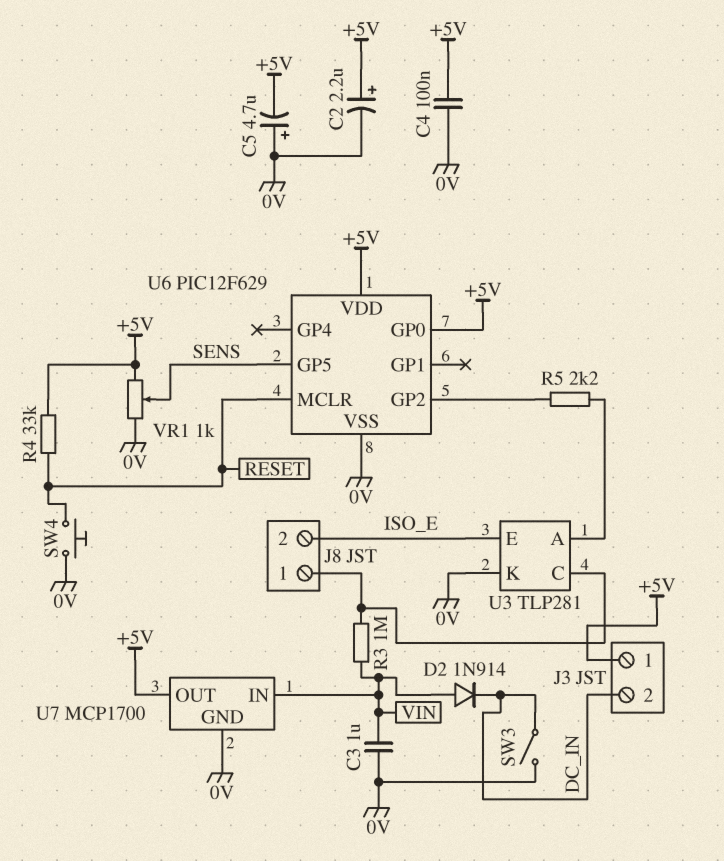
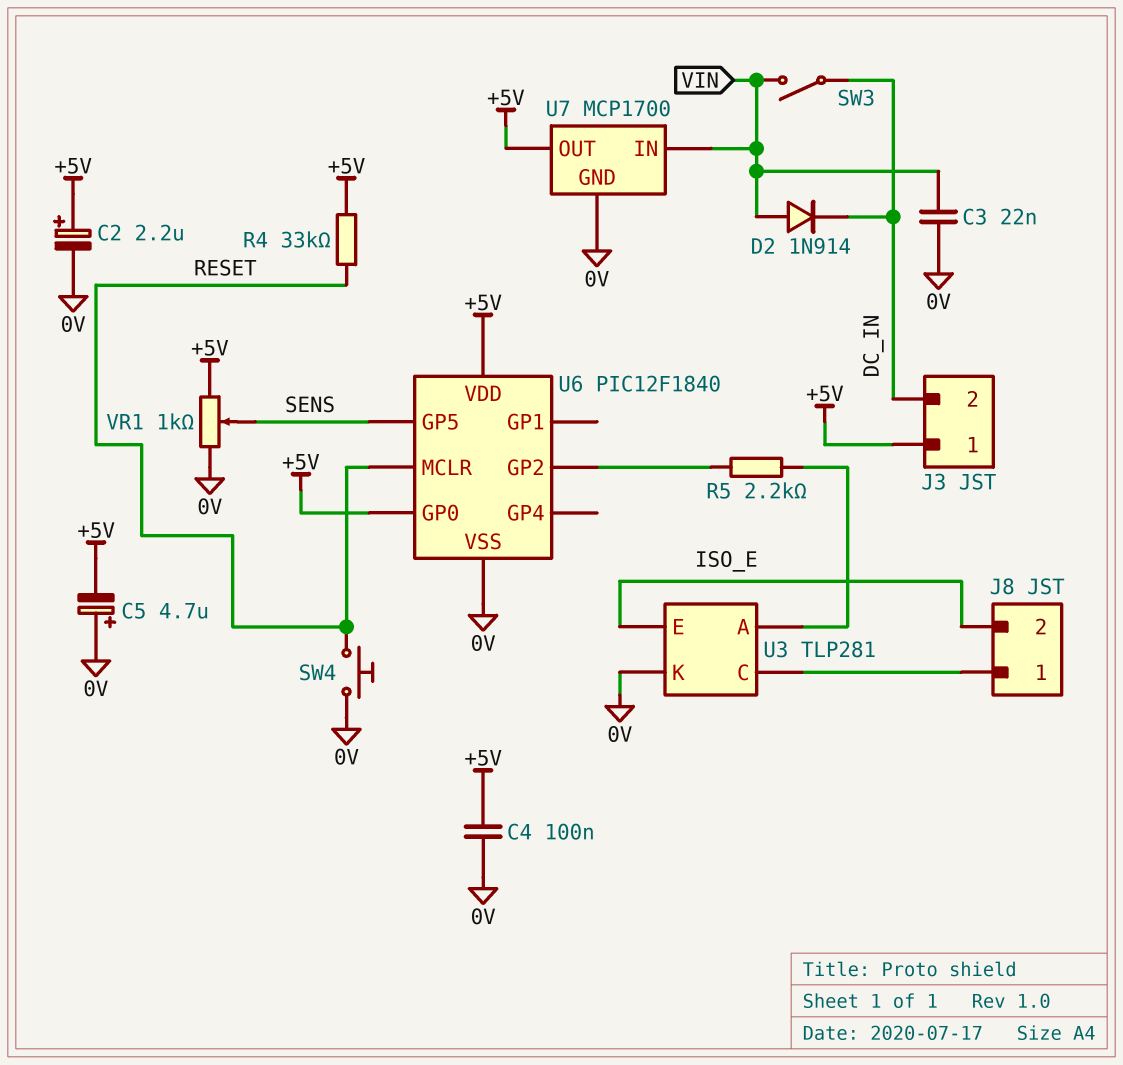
C3: 1uF (0V, VIN) -> 22nF (0V, VIN)
R3: 1M (J8/1, VIN) -> none
SW3: switch (0V, DC_IN) -> switch (DC_IN, VIN)
U6: PIC12F629 -> PIC12F1840

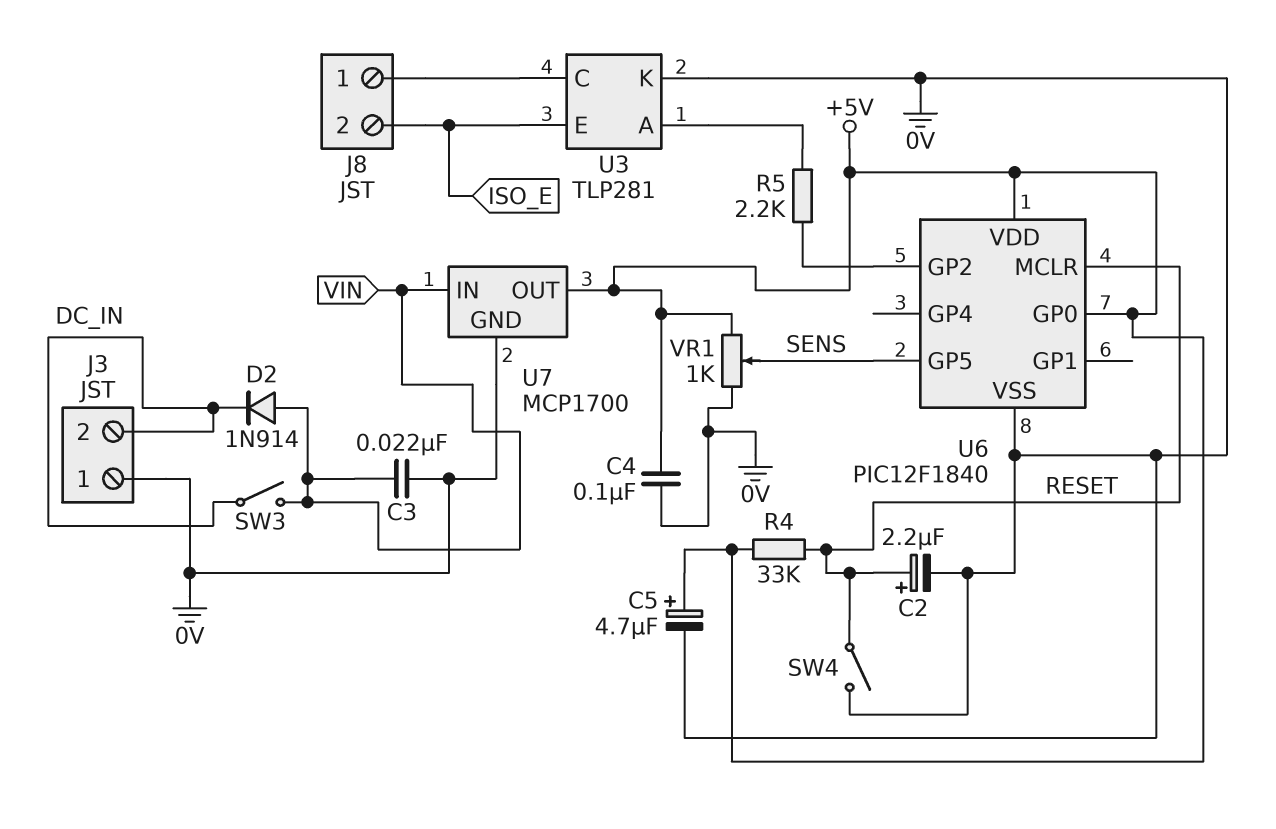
C2: 2.2uF (plus +5V, minus 0V) -> 2.2uF (plus RESET, minus 0V)
C5: 4.7uF (plus 0V, minus +5V) -> 4.7uF (plus +5V, minus 0V)
J3 pin 1: +5V -> 0V
SW4: button (0V, RESET) -> switch (0V, RESET)

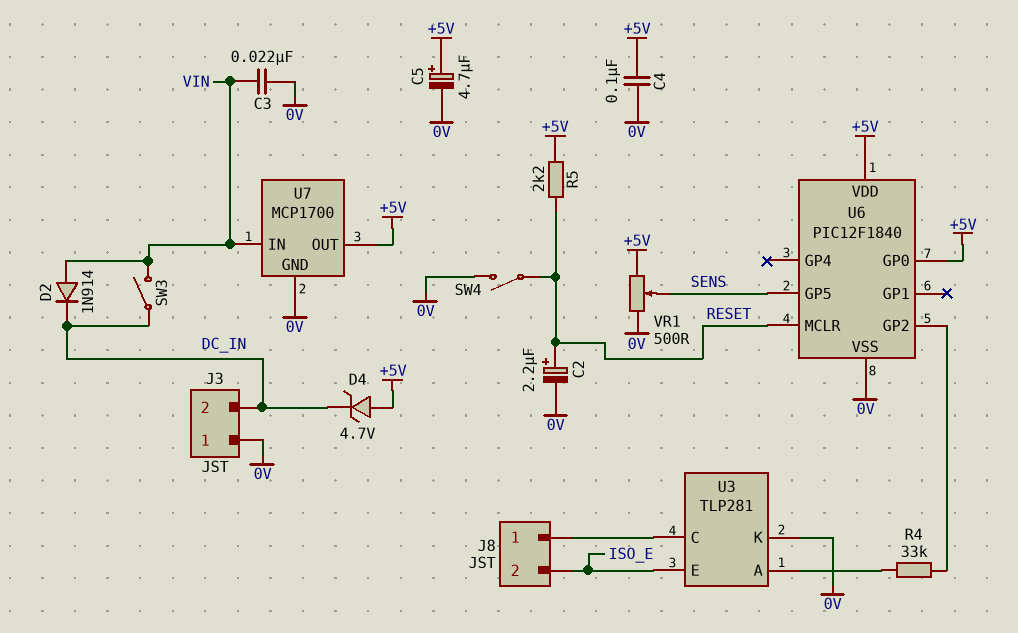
D4: none -> zener 4.7V (A +5V, K DC_IN)
R4: 33k (+5V, RESET) -> 33k (U3/A, U6/GP2)
R5: 2.2k (U3/A, U6/GP2) -> 2.2k (+5V, RESET)
VR1: 1k (+5V, 0V, wiper SENS) -> 500 (+5V, 0V, wiper SENS)

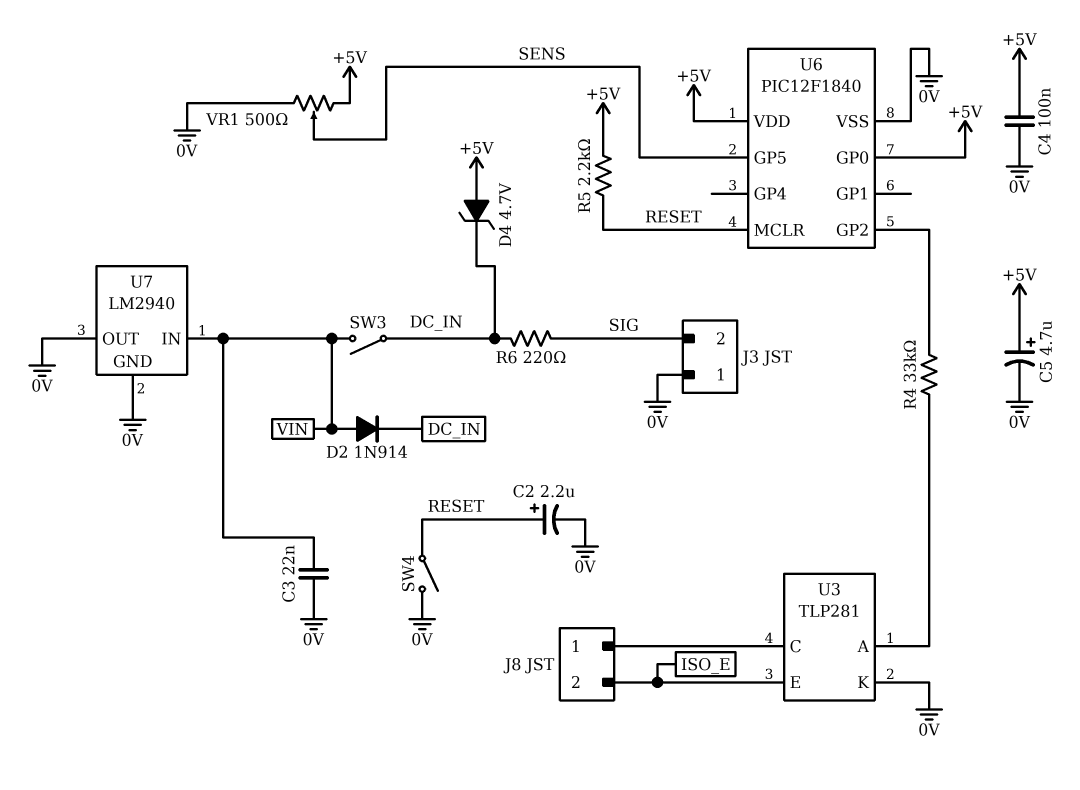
J3 pin 2: DC_IN -> SIG
R6: none -> 220 (DC_IN, SIG)
U7: MCP1700 -> LM2940
U7 pin OUT: +5V -> 0V

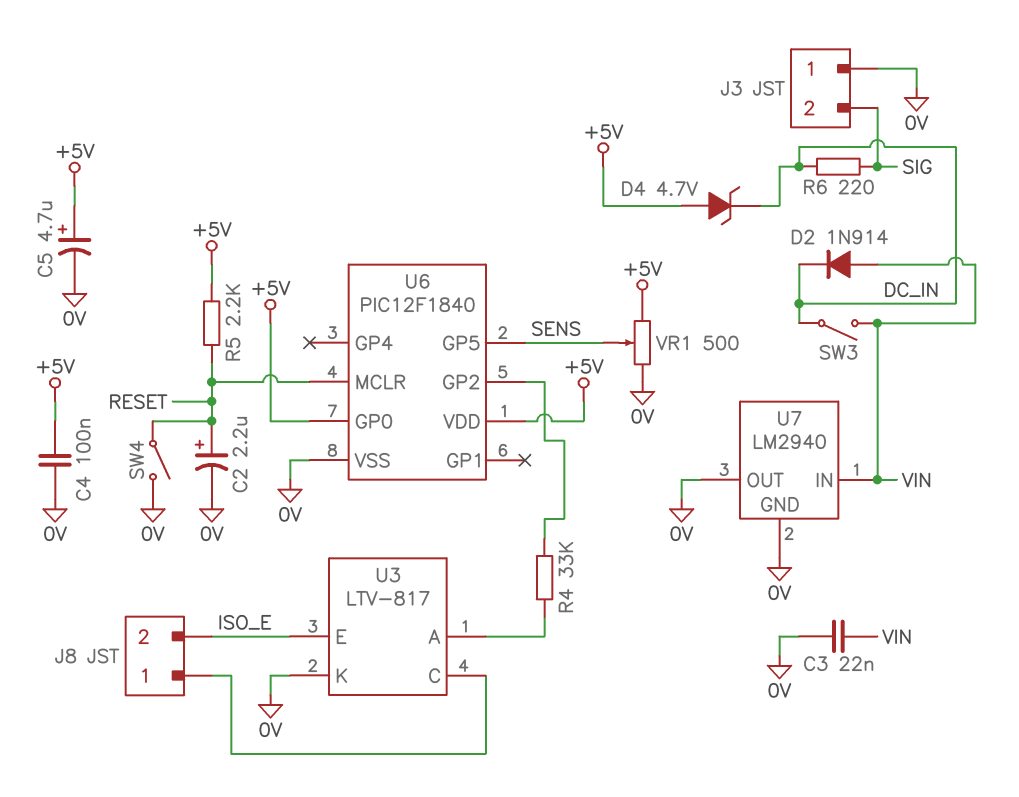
U3: TLP281 -> LTV-817

